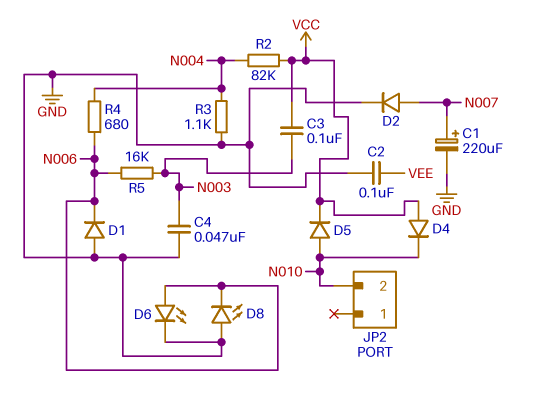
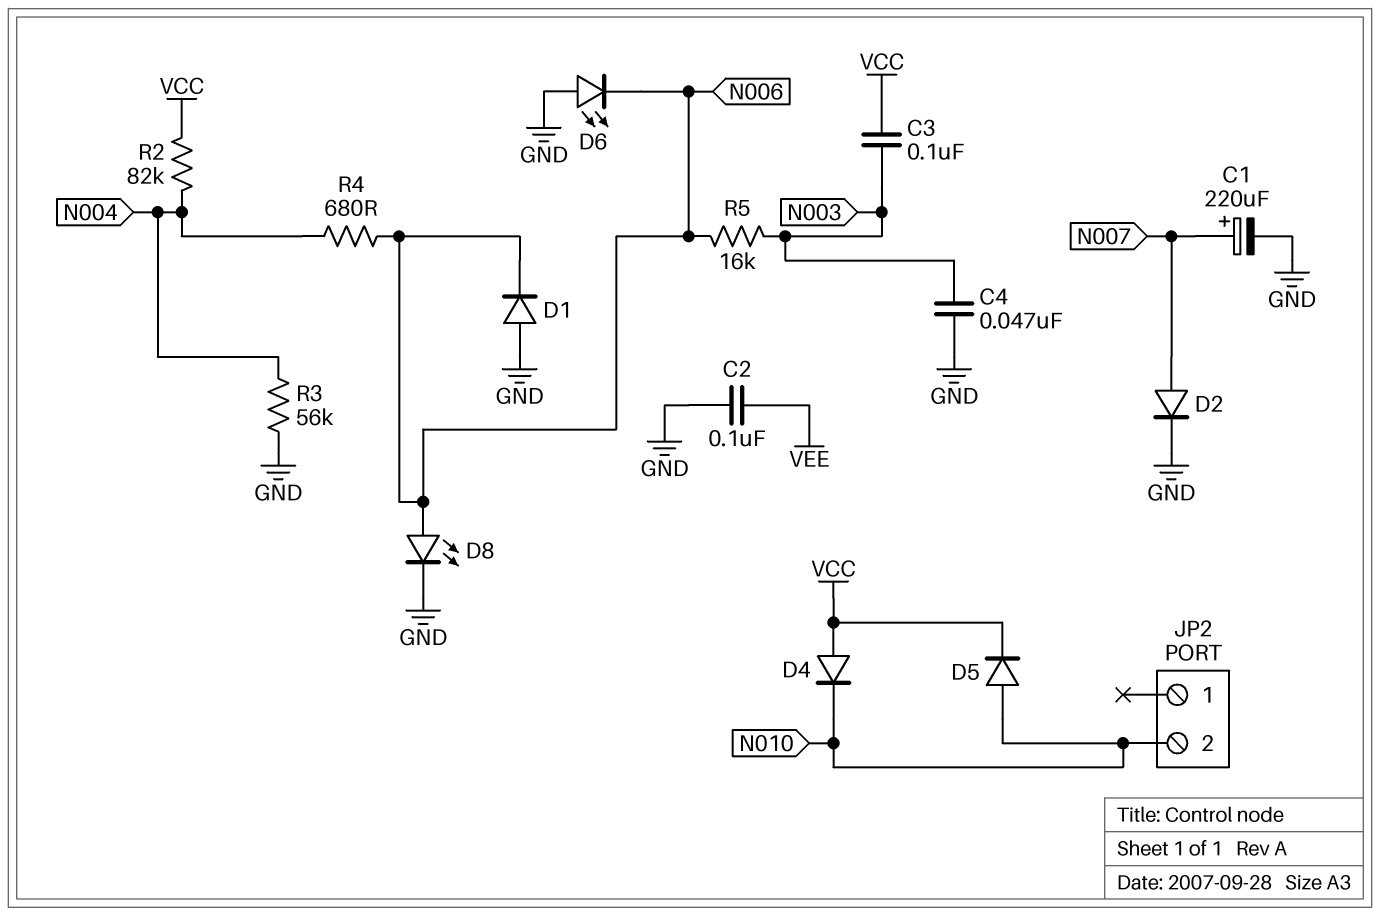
D6: LED (A N006, K GND) -> LED (A GND, K N006)
D8: LED (A GND, K N006) -> LED (A N006, K GND)
R3: 1.1k (GND, N004) -> 56k (GND, N004)

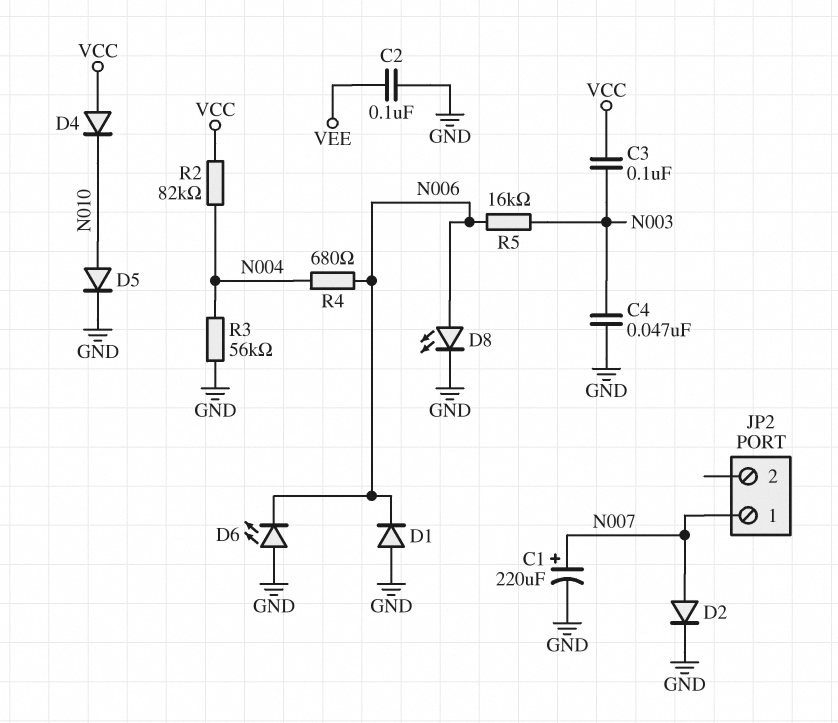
D5: diode (A N010, K VCC) -> diode (A N010, K GND)
JP2 pin 1: none -> N007
JP2 pin 2: N010 -> none

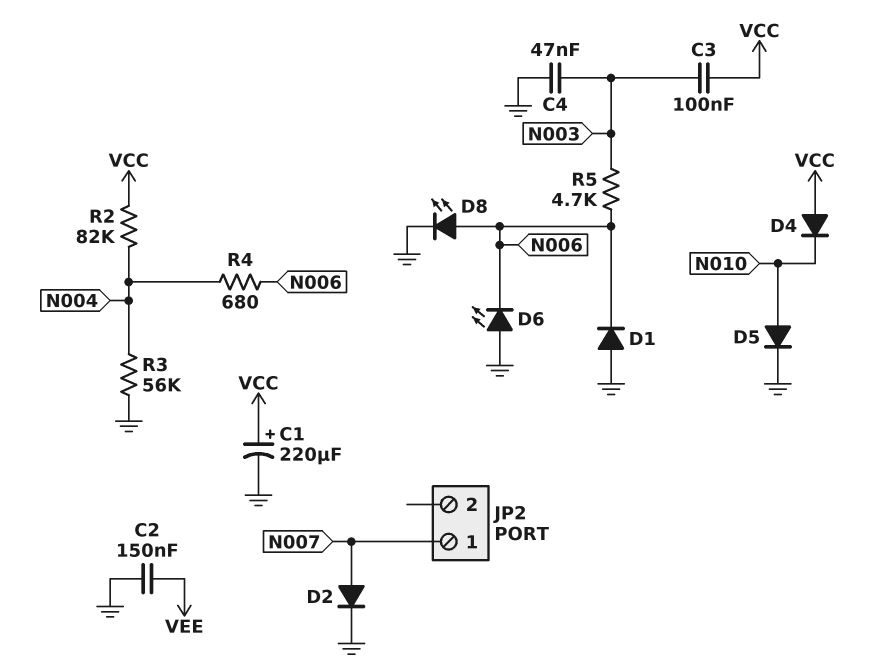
C1: 220uF (plus N007, minus GND) -> 220uF (plus VCC, minus GND)
C2: 100nF (GND, VEE) -> 150nF (GND, VEE)
R5: 16k (N003, N006) -> 4.7k (N003, N006)

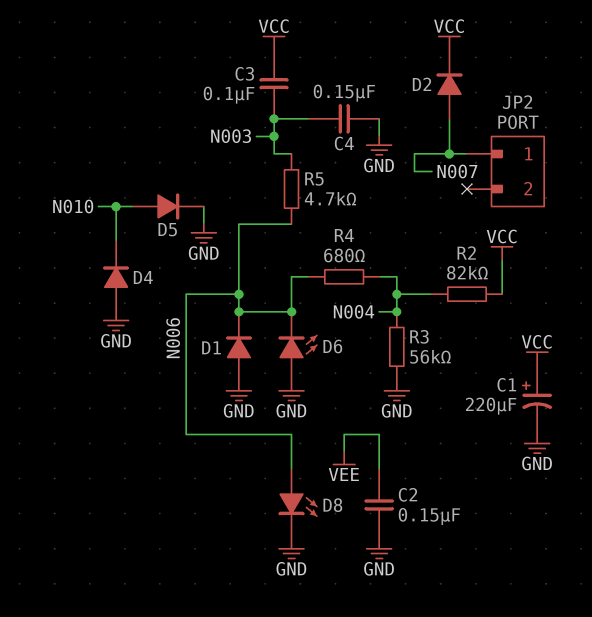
C4: 47nF (GND, N003) -> 150nF (GND, N003)
D2: diode (A N007, K GND) -> diode (A N007, K VCC)
D4: diode (A VCC, K N010) -> diode (A GND, K N010)

